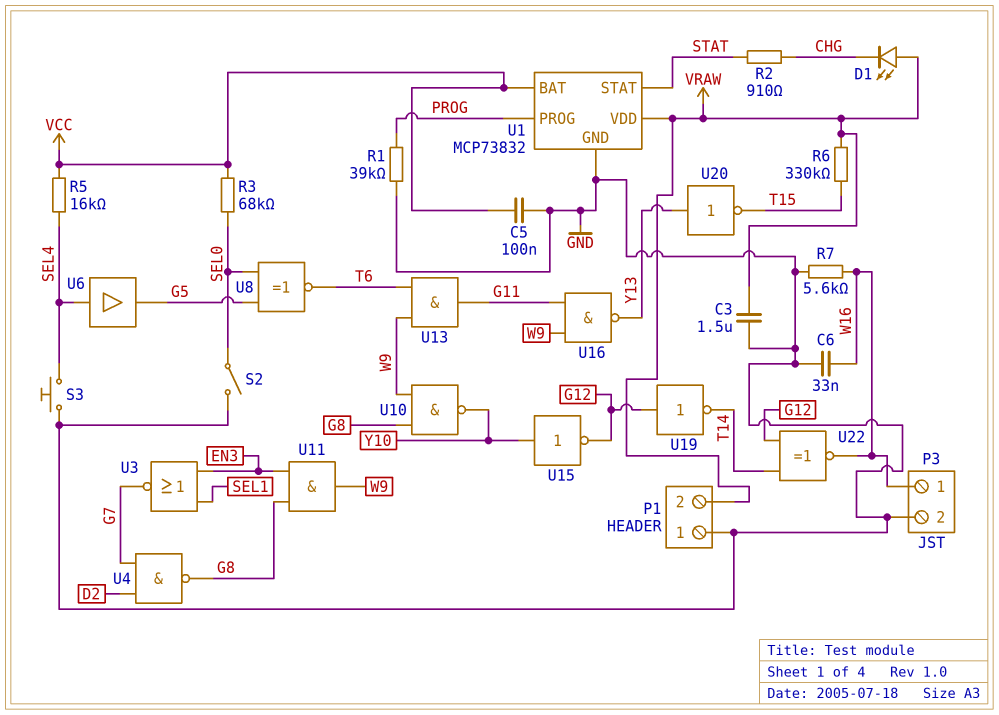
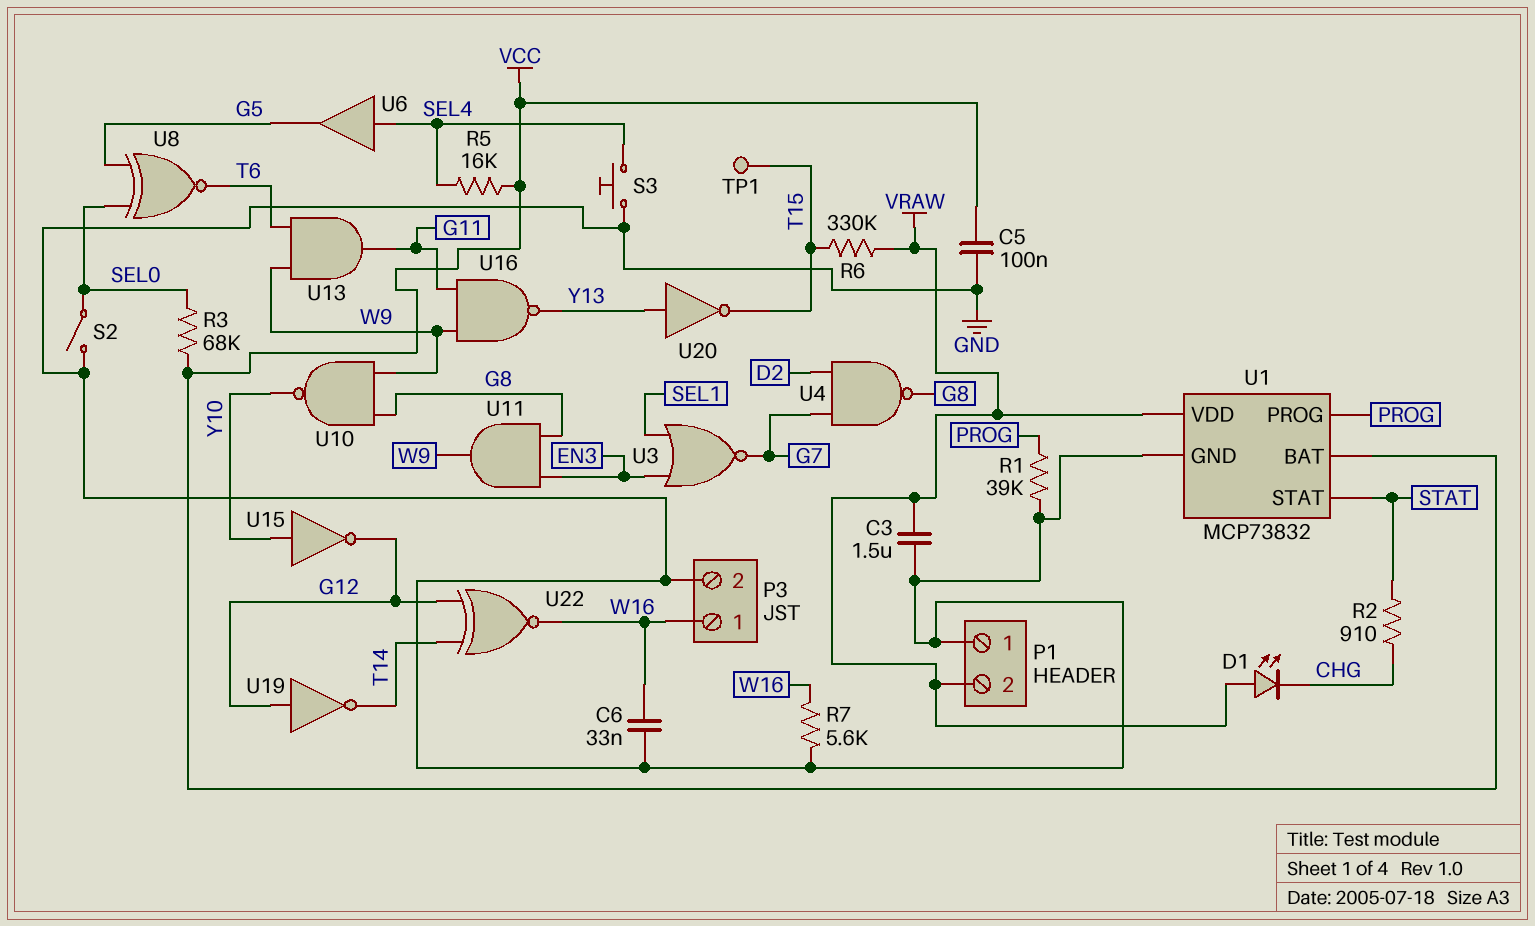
TP1: none -> test point (T15)

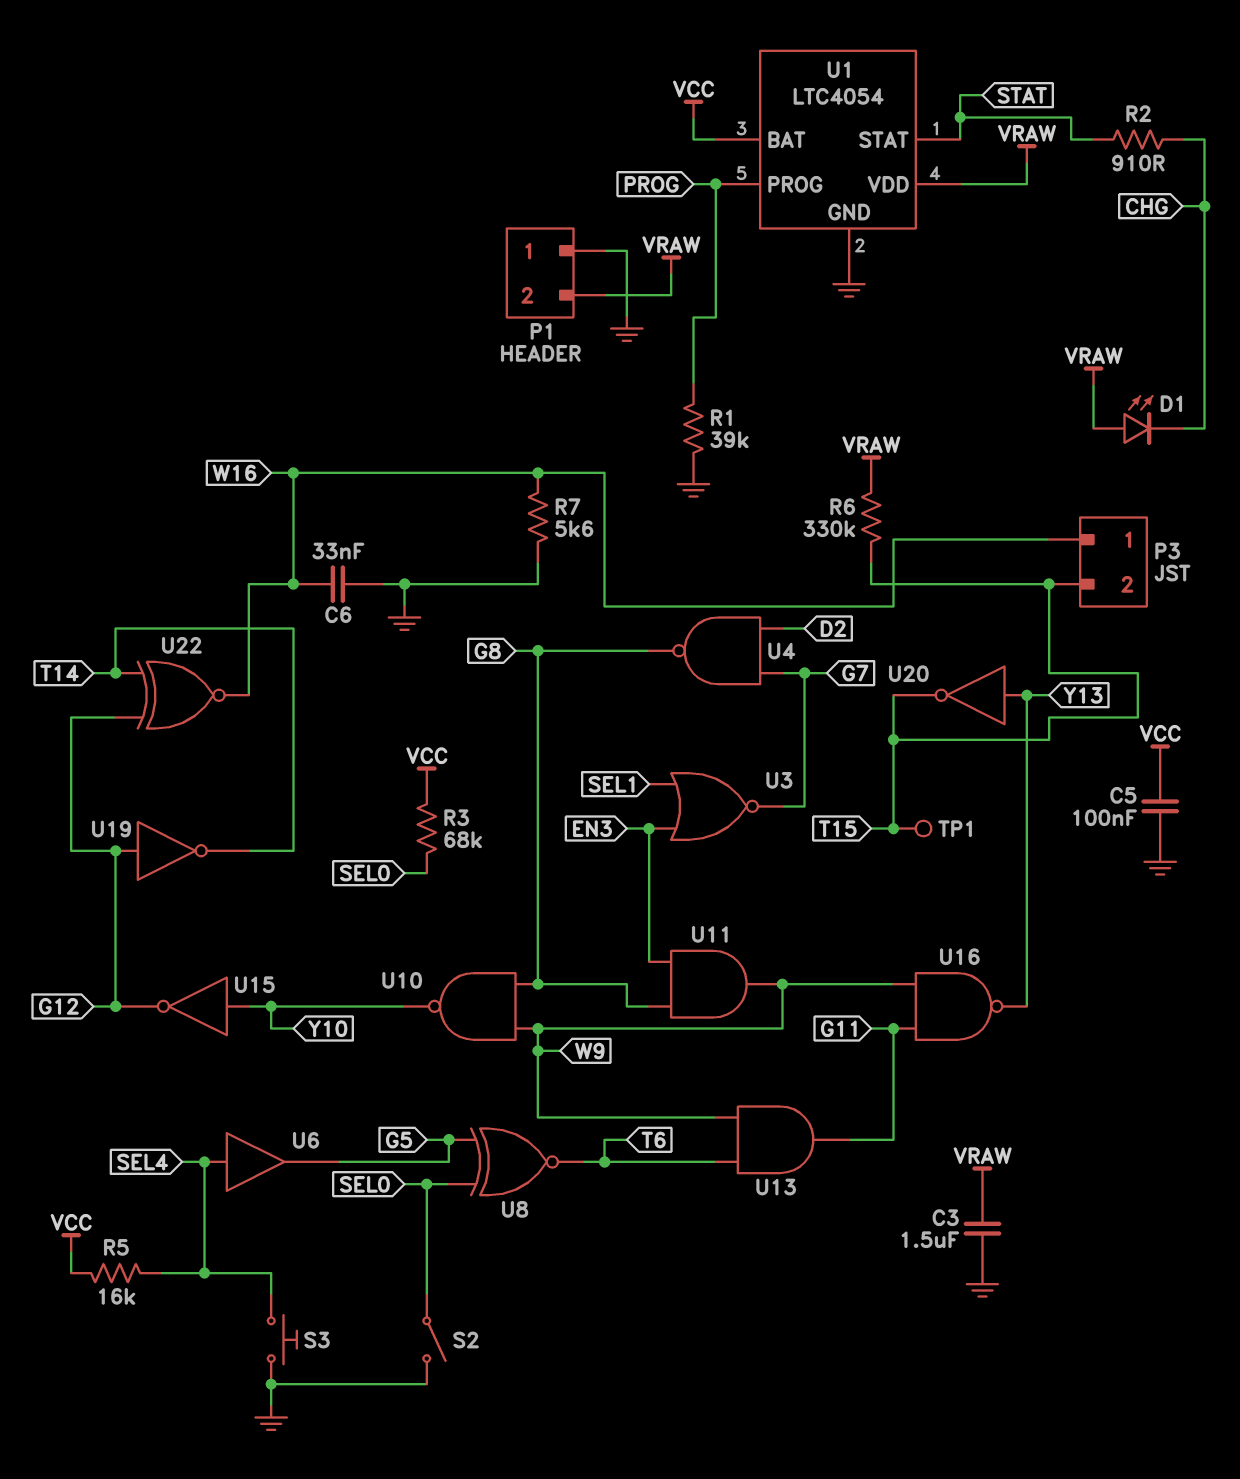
P3 pin 2: GND -> T15
U1: MCP73832 -> LTC4054

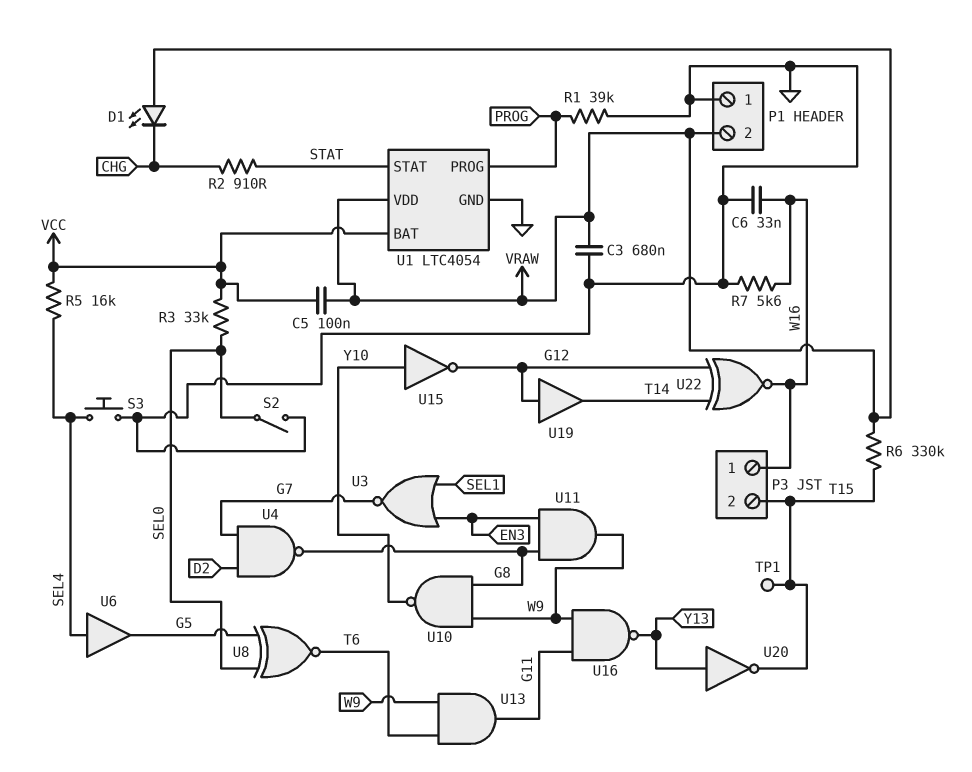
C3: 1.5uF (GND, VRAW) -> 680nF (GND, VRAW)
C5: 100nF (GND, VCC) -> 100nF (VCC, VRAW)
R3: 68k (SEL0, VCC) -> 33k (SEL0, VCC)
U19: NOT (in G12, out T14) -> buffer (in G12, out T14)

